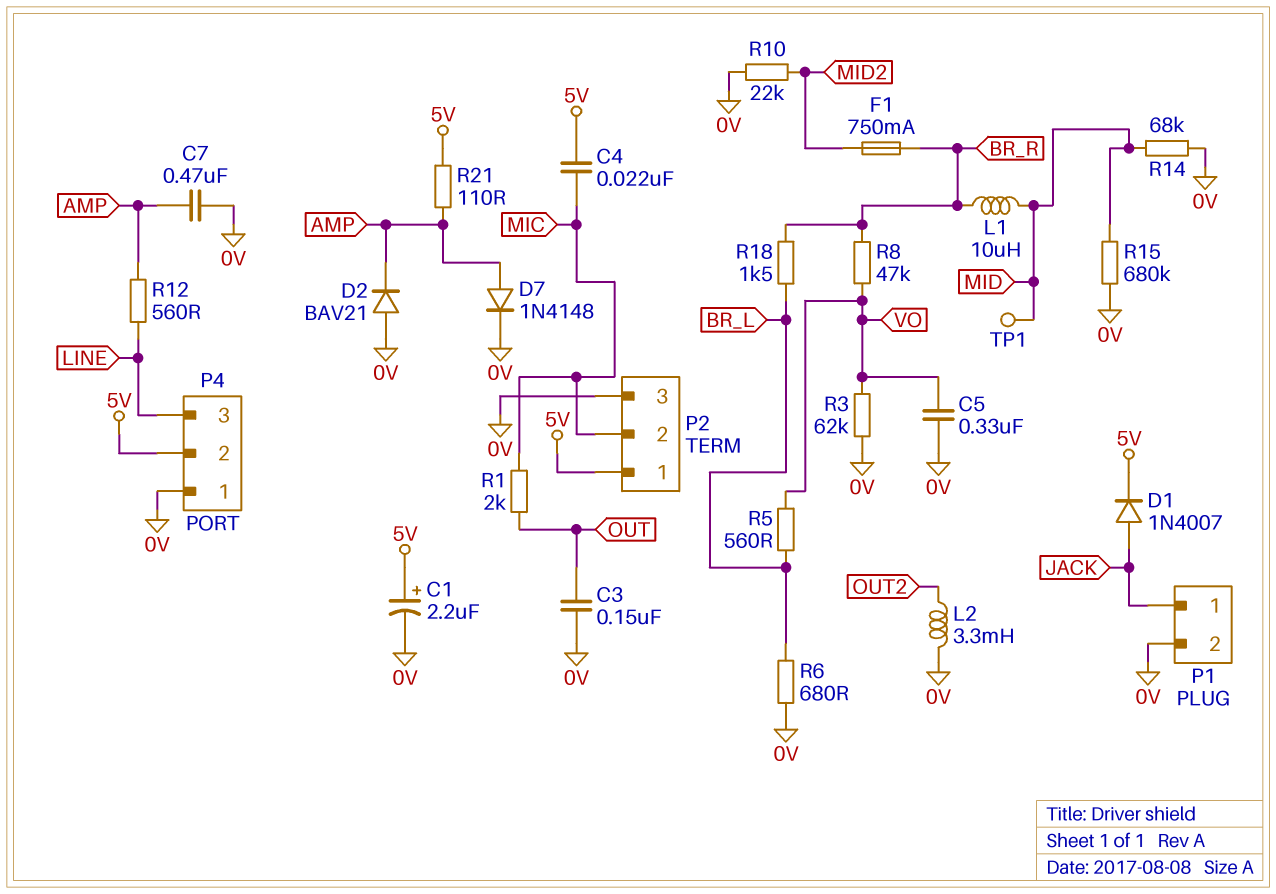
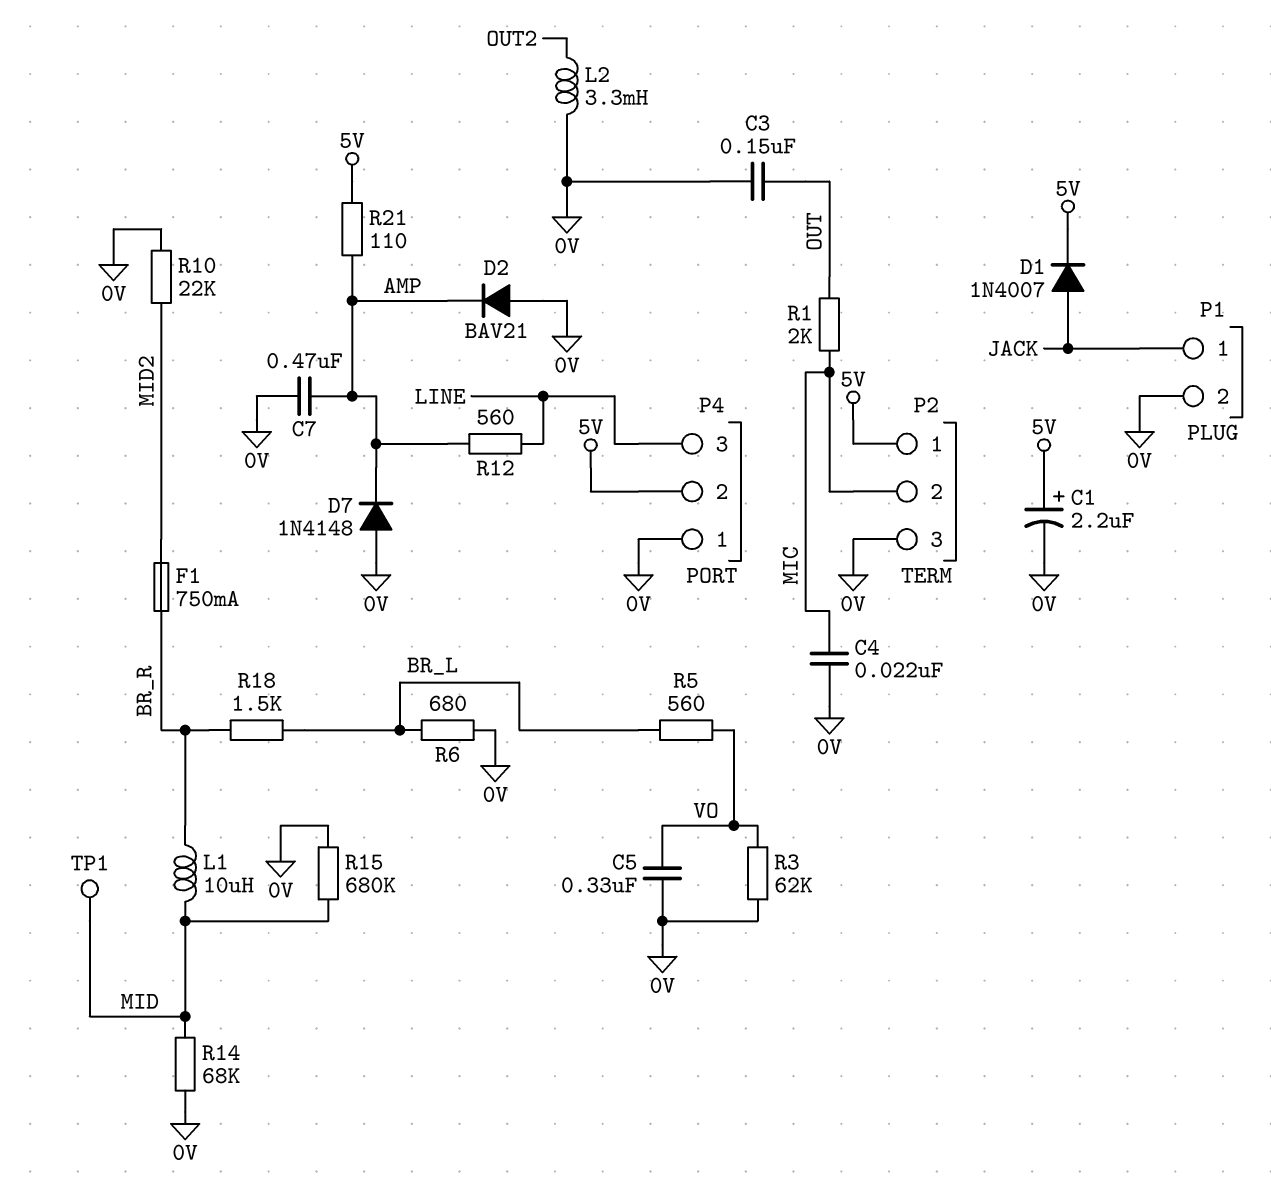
C4: 22nF (5V, MIC) -> 22nF (0V, MIC)
D7: diode 1N4148 (A AMP, K 0V) -> diode 1N4148 (A 0V, K AMP)
R8: 47k (BR_R, VO) -> none

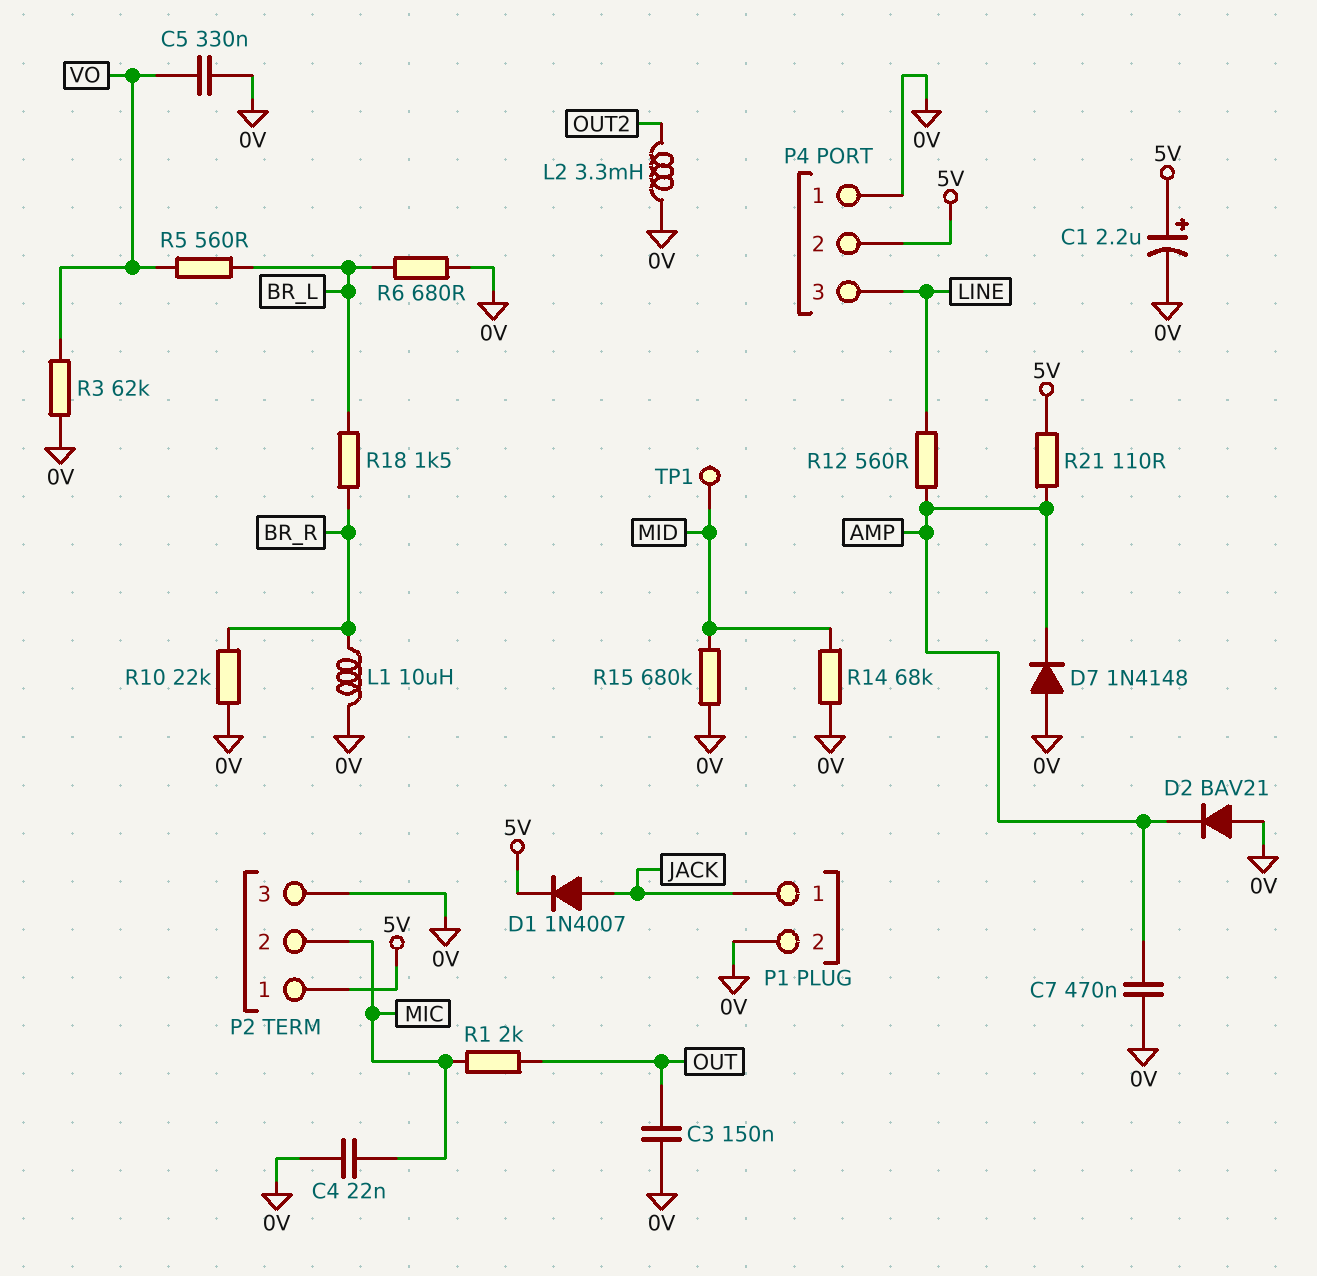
F1: 750mA (BR_R, MID2) -> none
L1: 10uH (BR_R, MID) -> 10uH (0V, BR_R)
R10: 22k (0V, MID2) -> 22k (0V, BR_R)

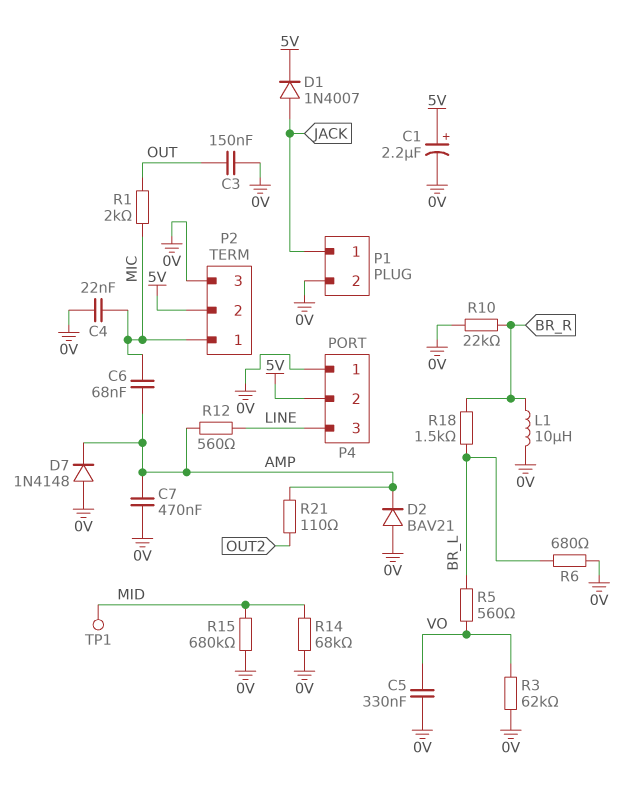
C6: none -> 68nF (AMP, MIC)
L2: 3.3mH (0V, OUT2) -> none
P2 pin 1: 5V -> MIC
P2 pin 2: MIC -> 5V
R21: 110 (5V, AMP) -> 110 (AMP, OUT2)

